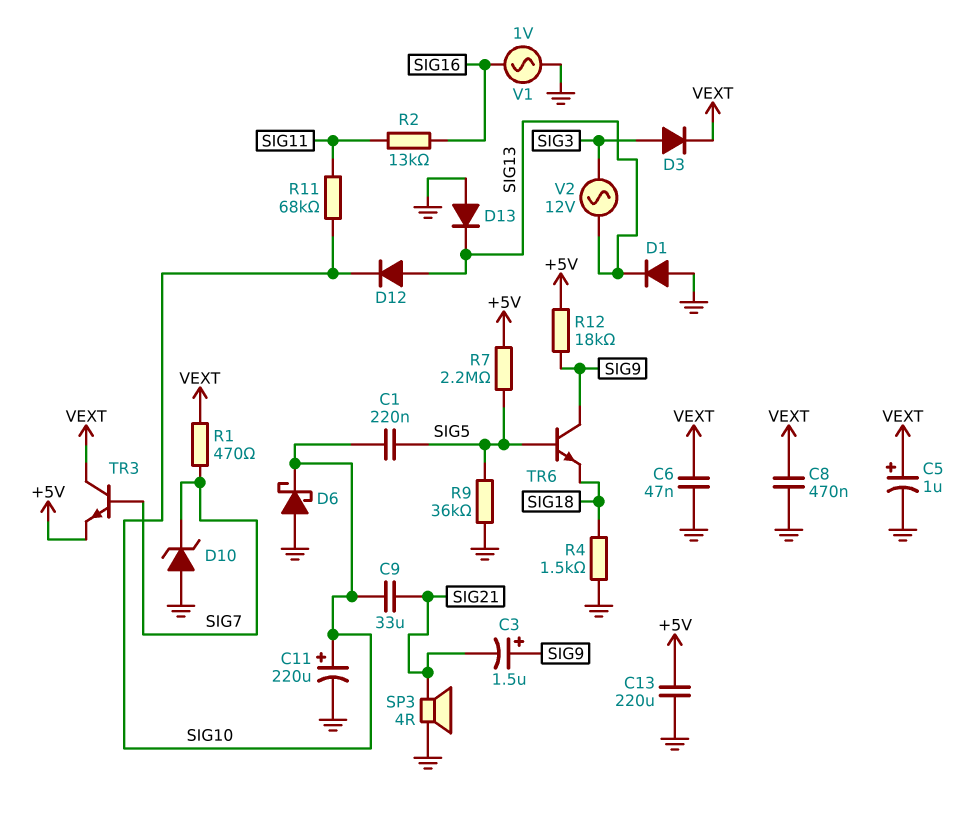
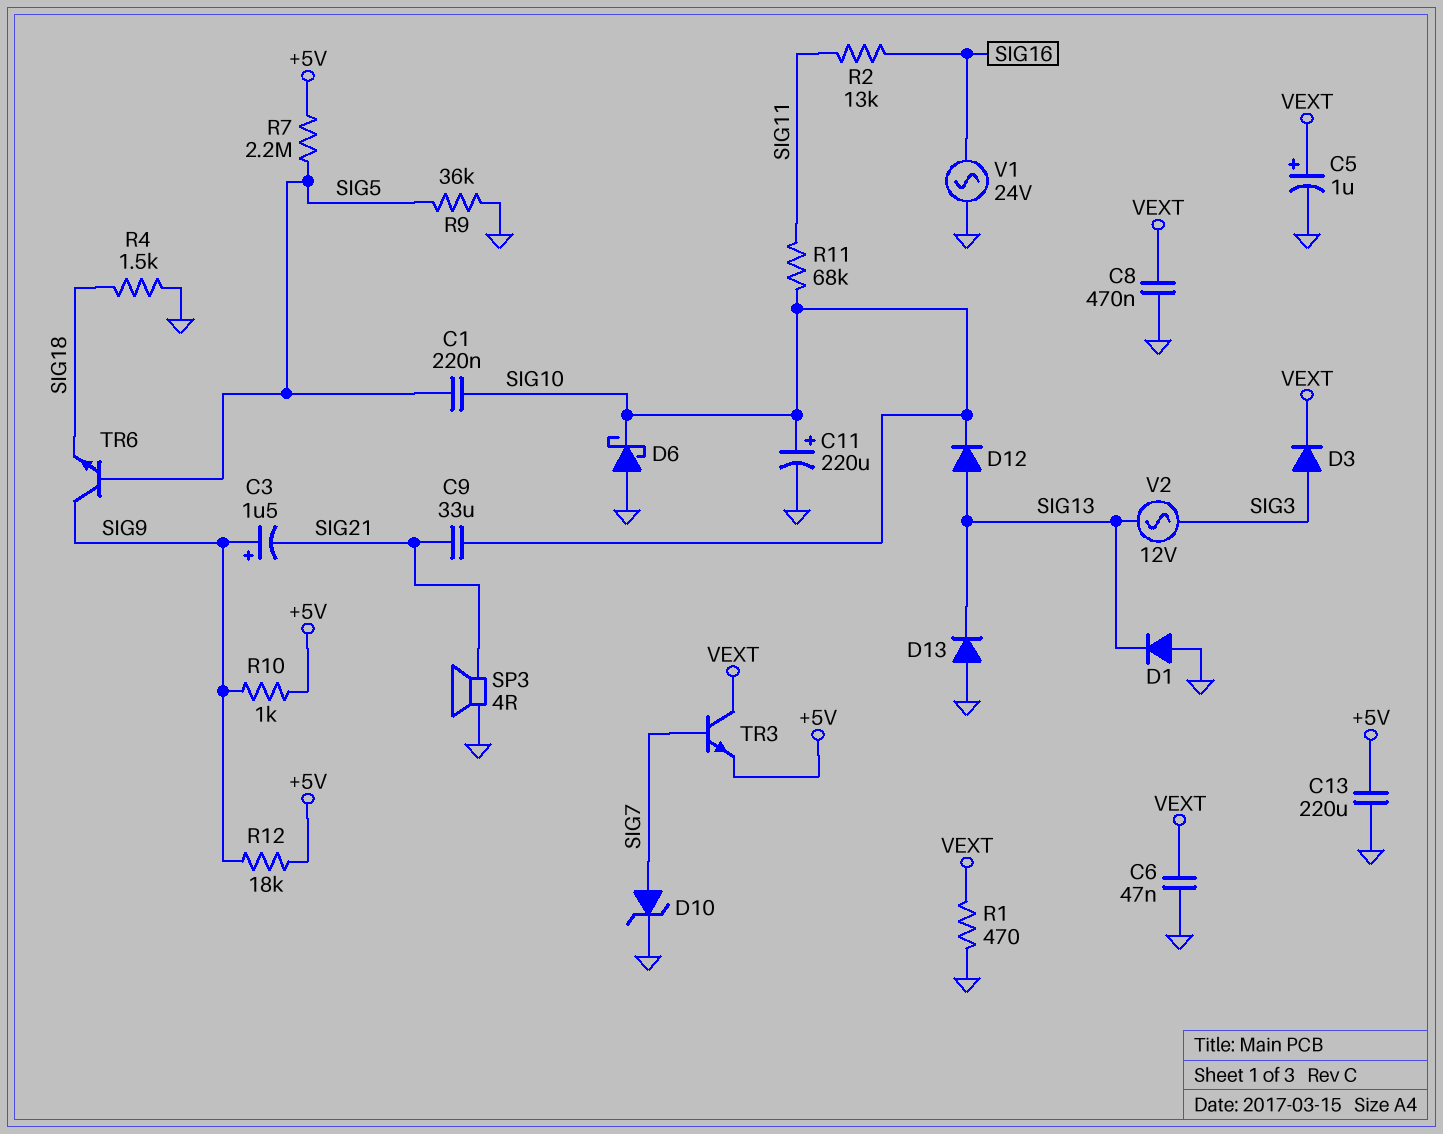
D10: zener (A GND, K SIG7) -> zener (A SIG7, K GND)
R1: 470 (SIG7, VEXT) -> 470 (GND, VEXT)
R10: none -> 1k (+5V, SIG9)
V1: AC 1V (GND, SIG16) -> AC 24V (GND, SIG16)

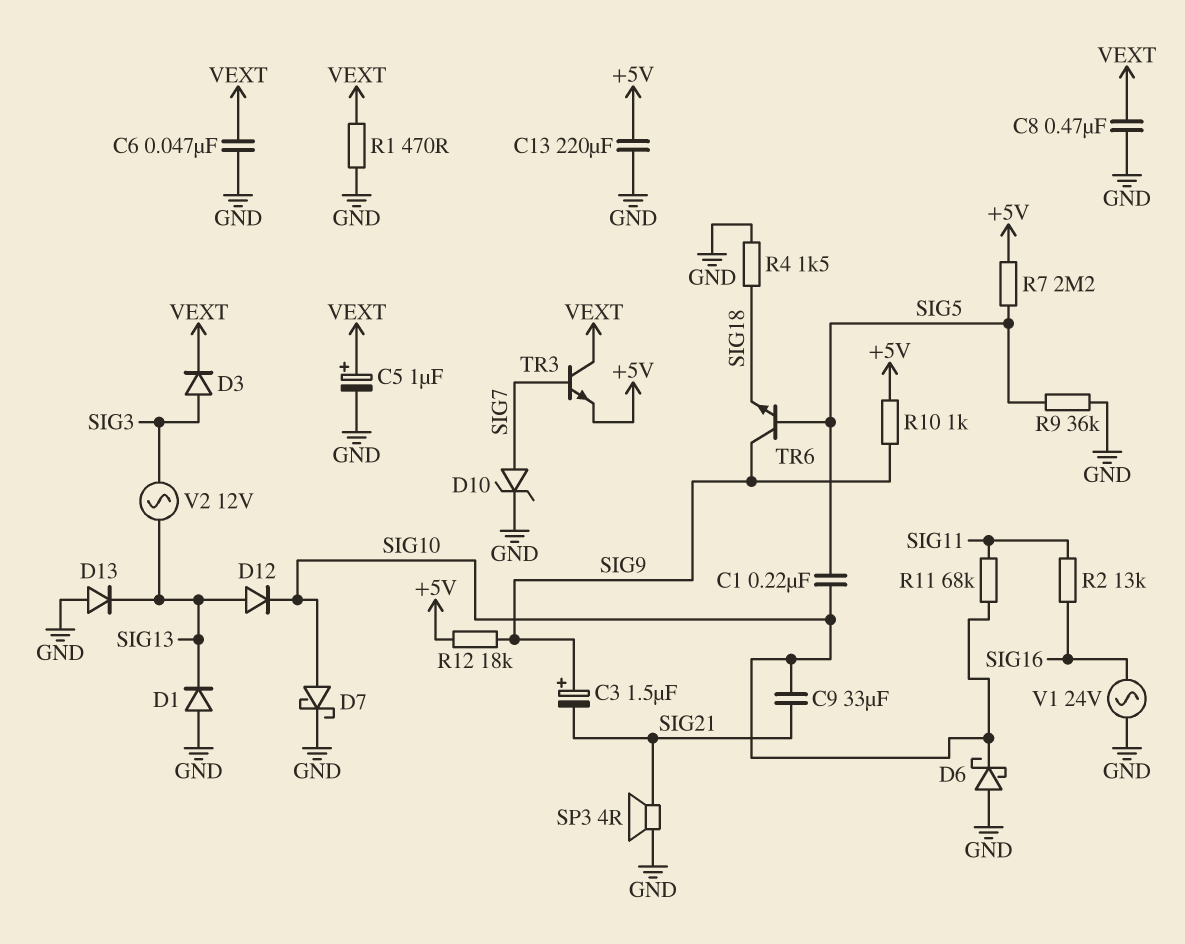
C11: 220uF (plus SIG10, minus GND) -> none
D7: none -> schottky (A SIG10, K GND)

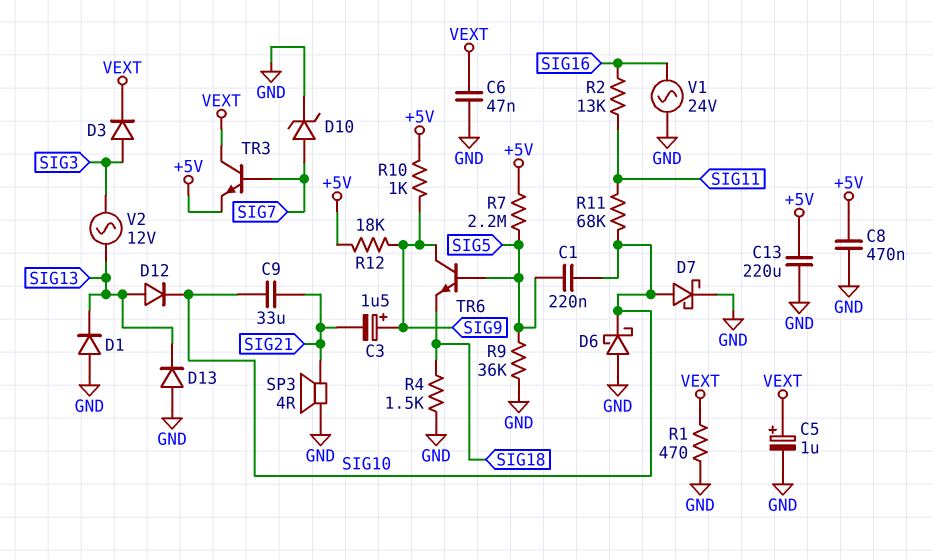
C8: 470nF (GND, VEXT) -> 470nF (+5V, GND)

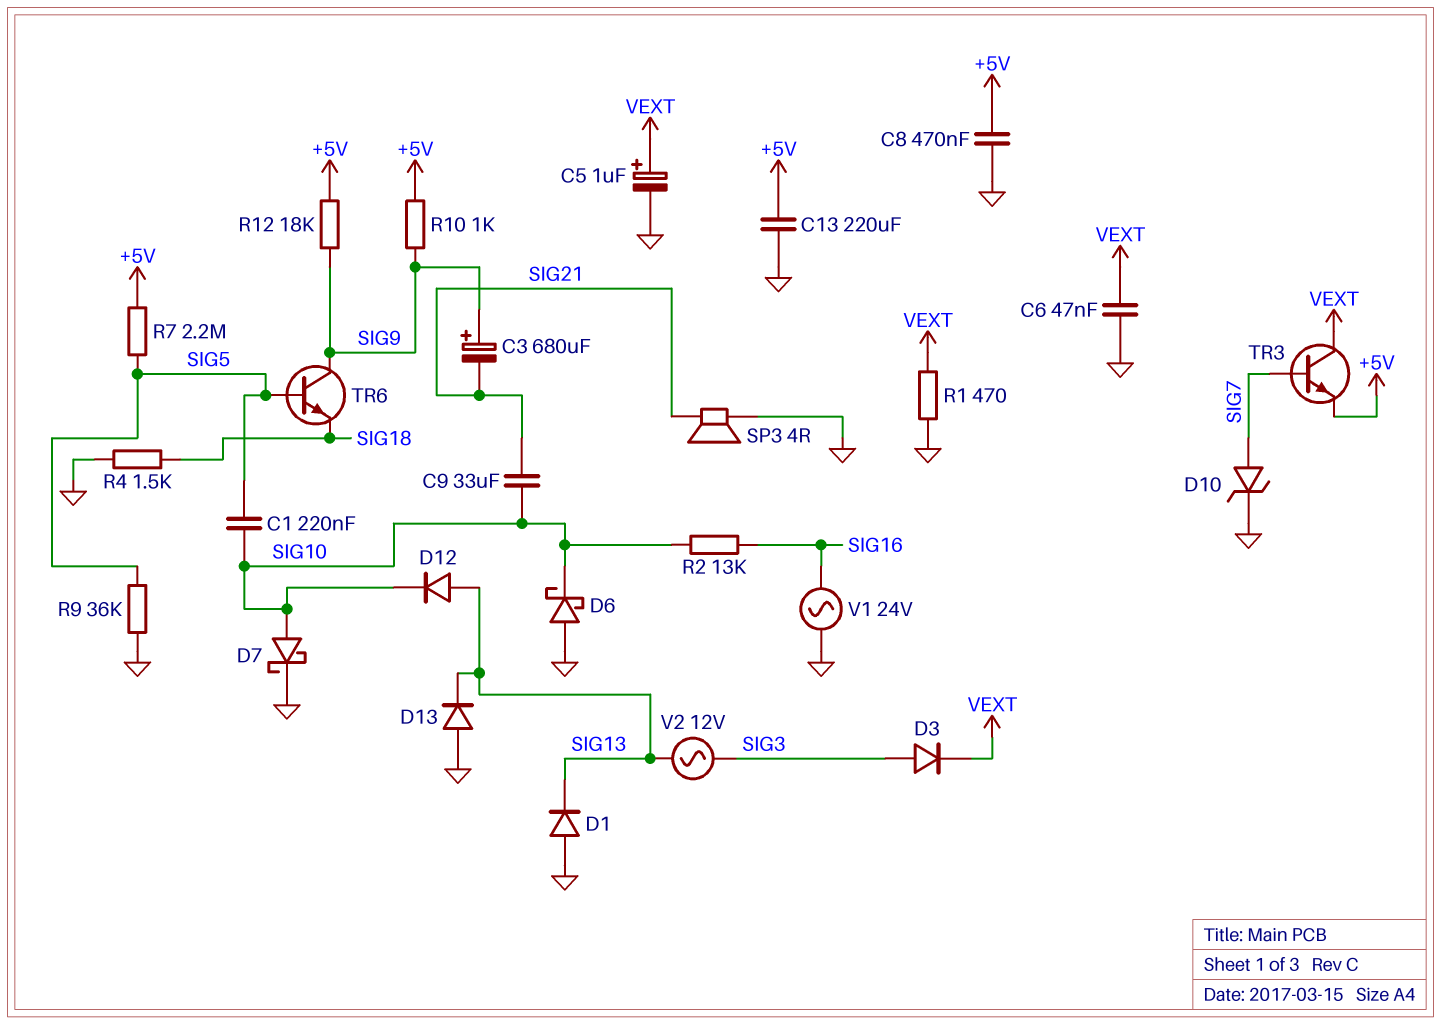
C3: 1.5uF (plus SIG9, minus SIG21) -> 680uF (plus SIG9, minus SIG21)
R2: 13k (SIG11, SIG16) -> 13k (SIG10, SIG16)
R11: 68k (SIG10, SIG11) -> none

